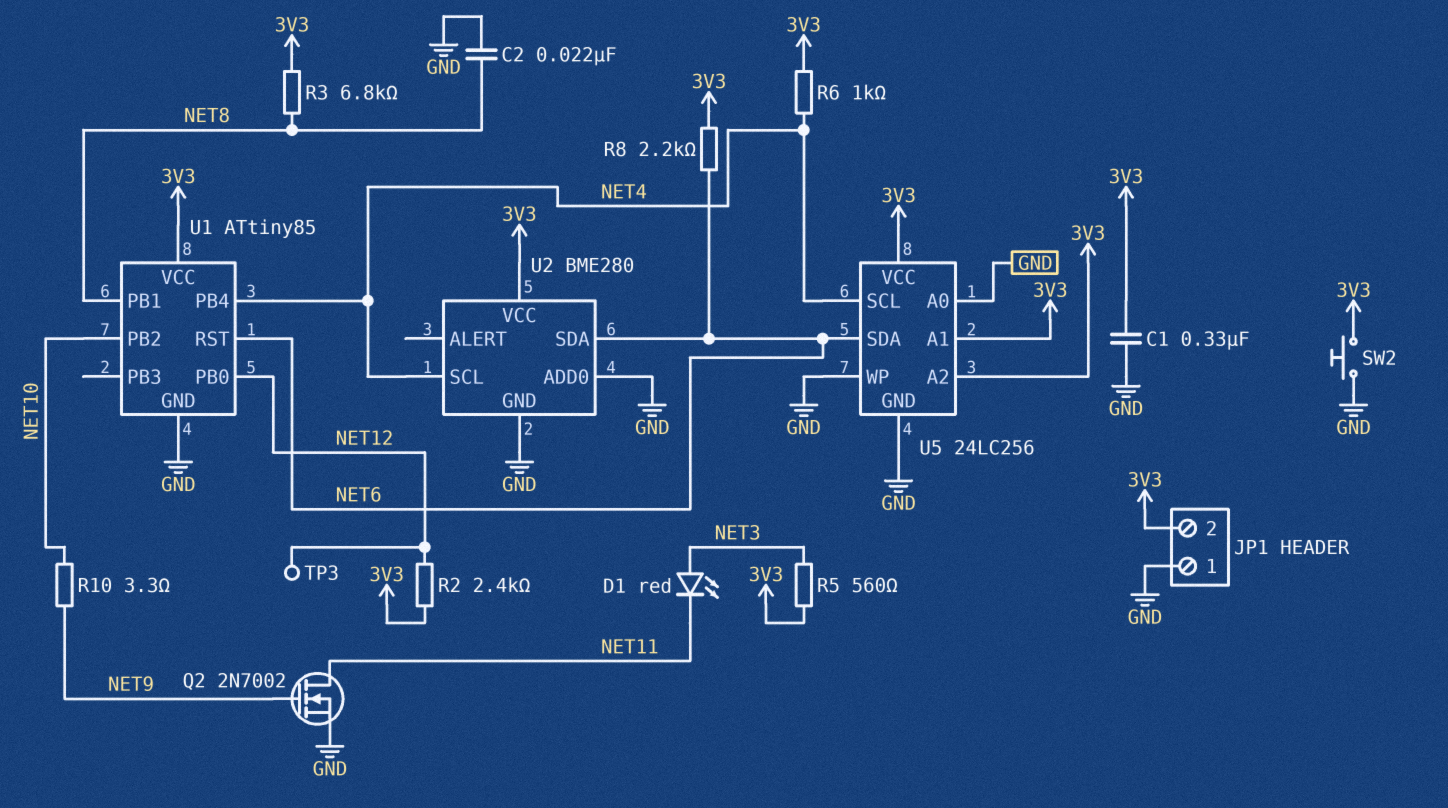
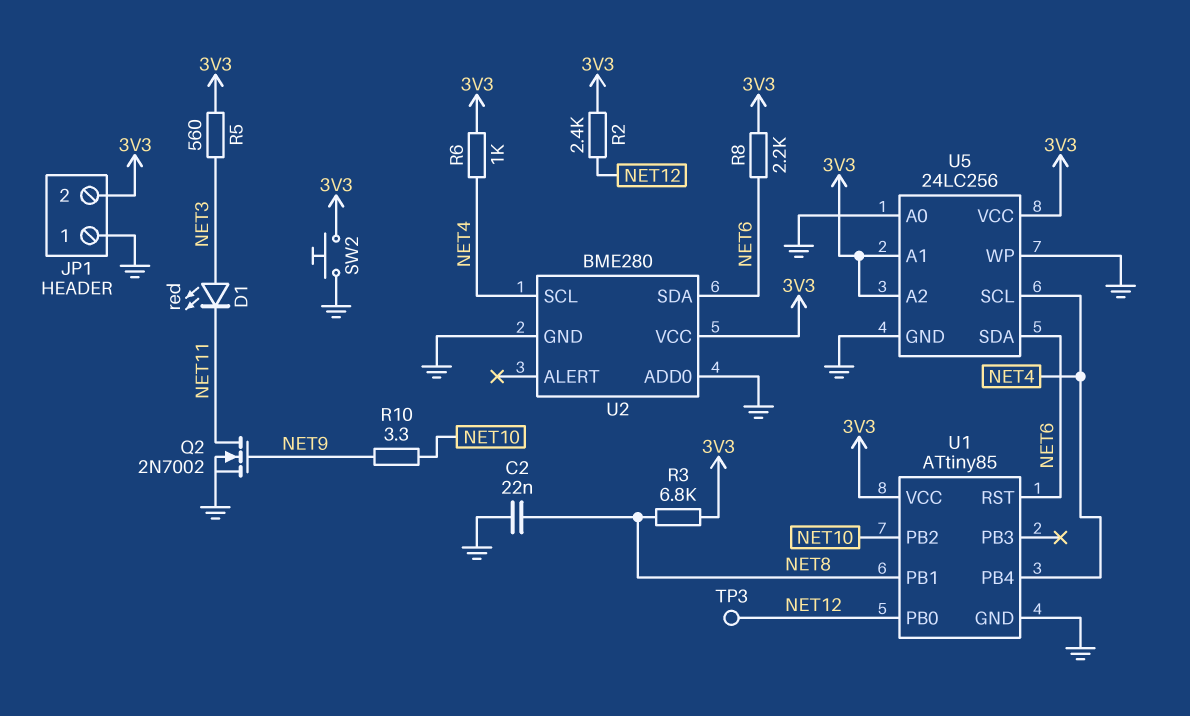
C1: 330nF (3V3, GND) -> none

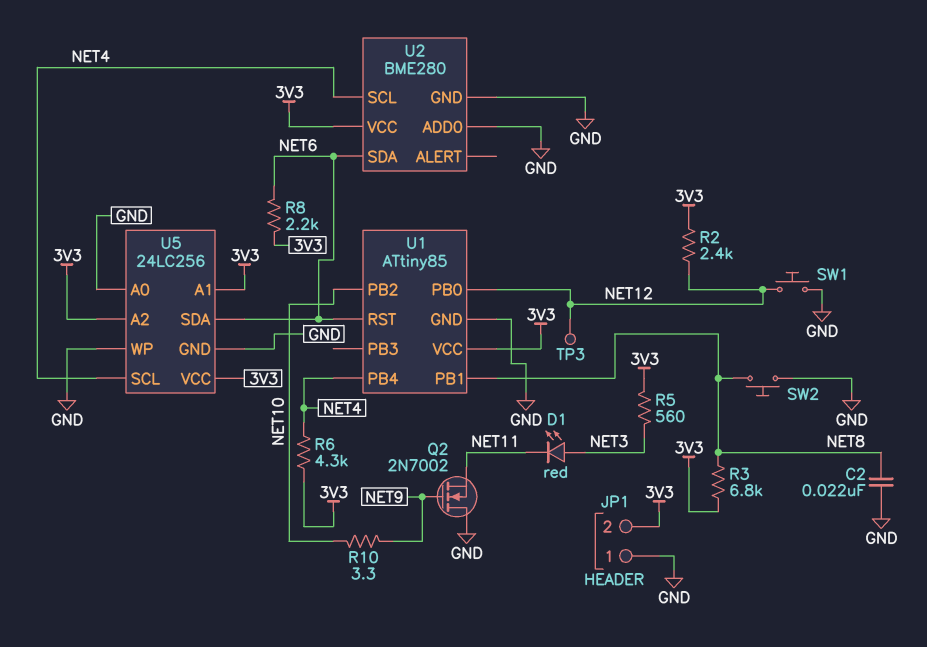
Q2: NMOS 2N7002 (G NET9, D NET11, S GND) -> NMOS 2N7002 (G NET9, D GND, S NET11)
R6: 1k (3V3, NET4) -> 4.3k (3V3, NET4)
SW1: none -> button (GND, NET12)
SW2: button (3V3, GND) -> button (GND, NET8)

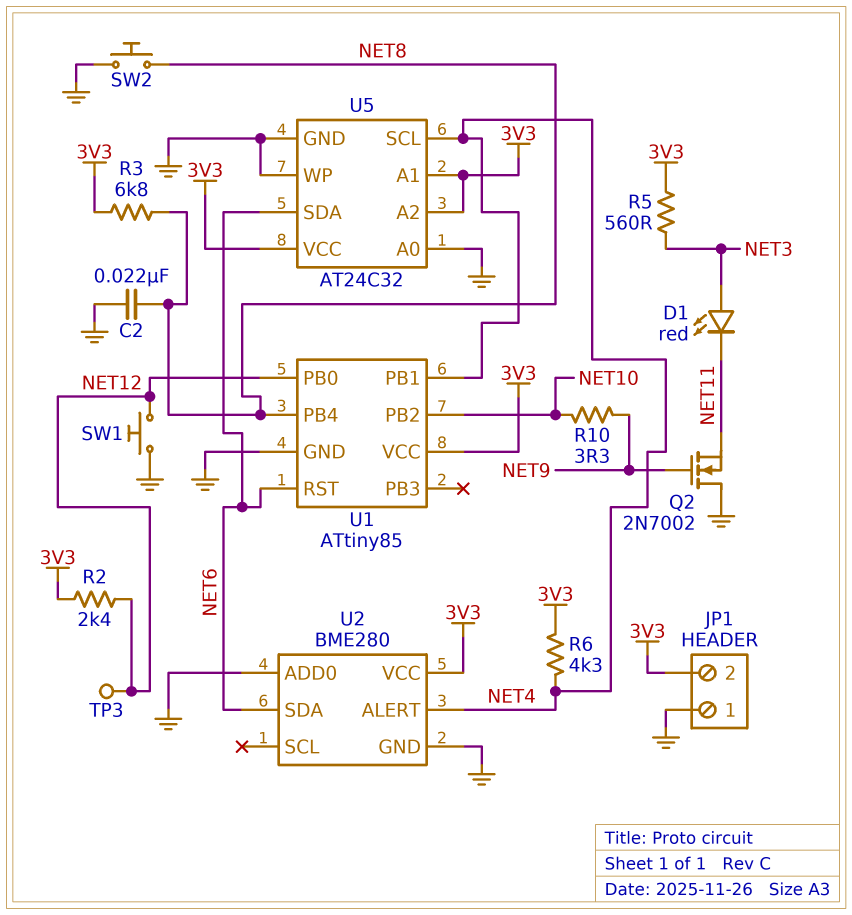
R8: 2.2k (3V3, NET6) -> none
U1 pin PB1: NET8 -> NET4
U1 pin PB4: NET4 -> NET8
U2 pin ALERT: none -> NET4
U2 pin SCL: NET4 -> none
U5: 24LC256 -> AT24C32

